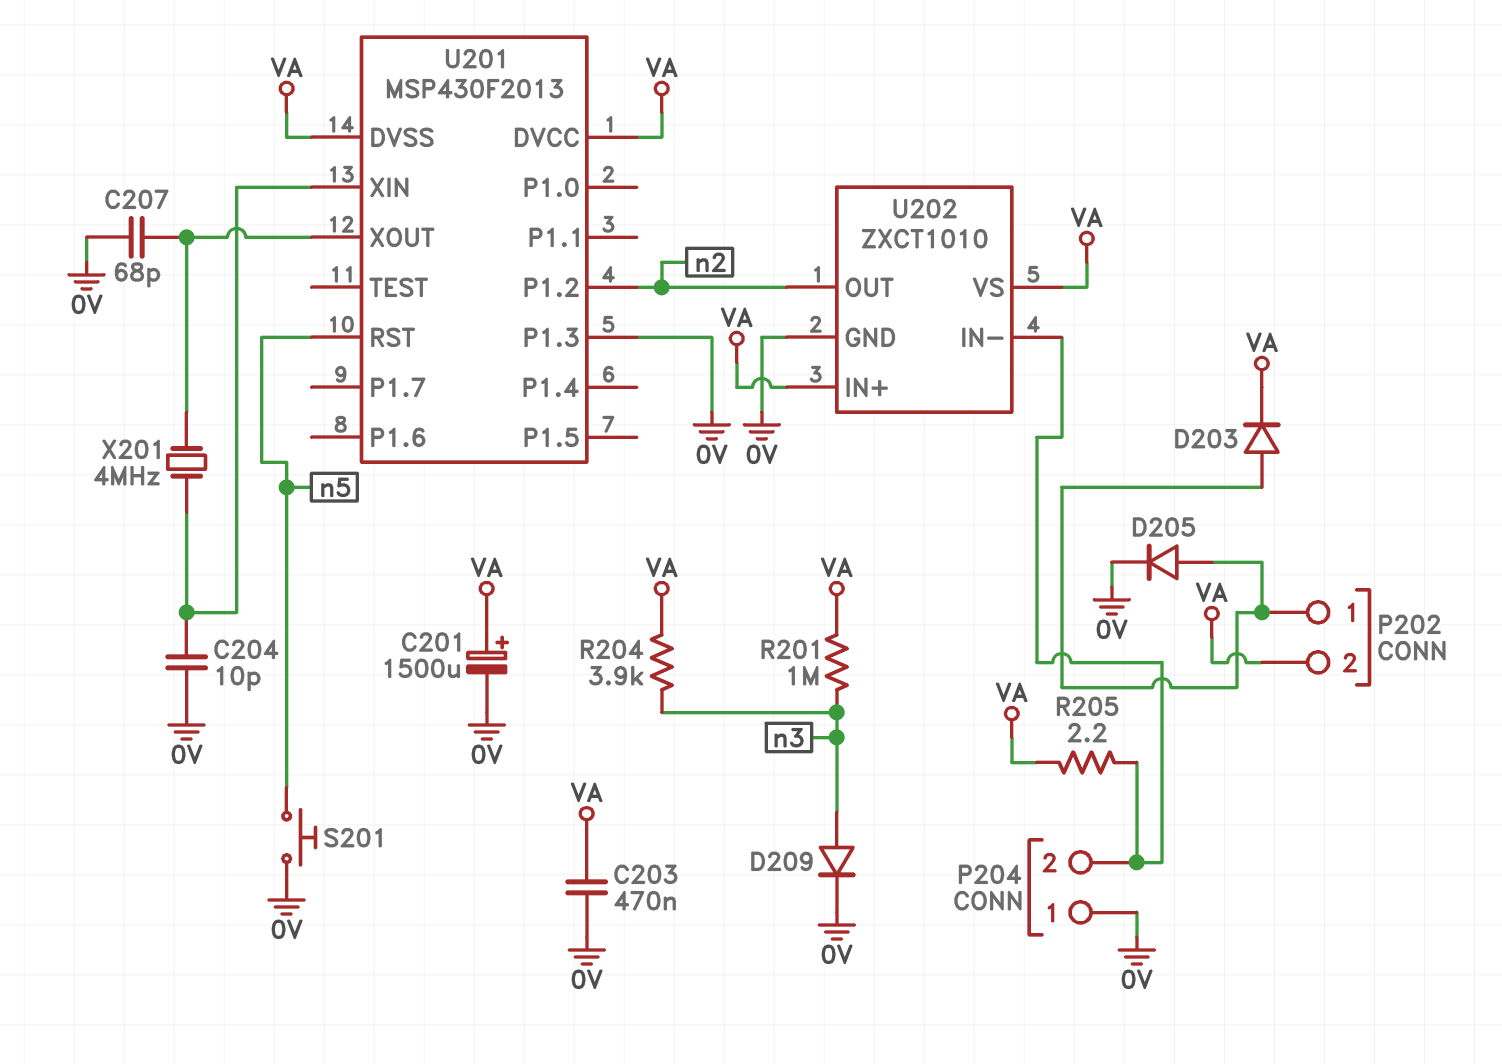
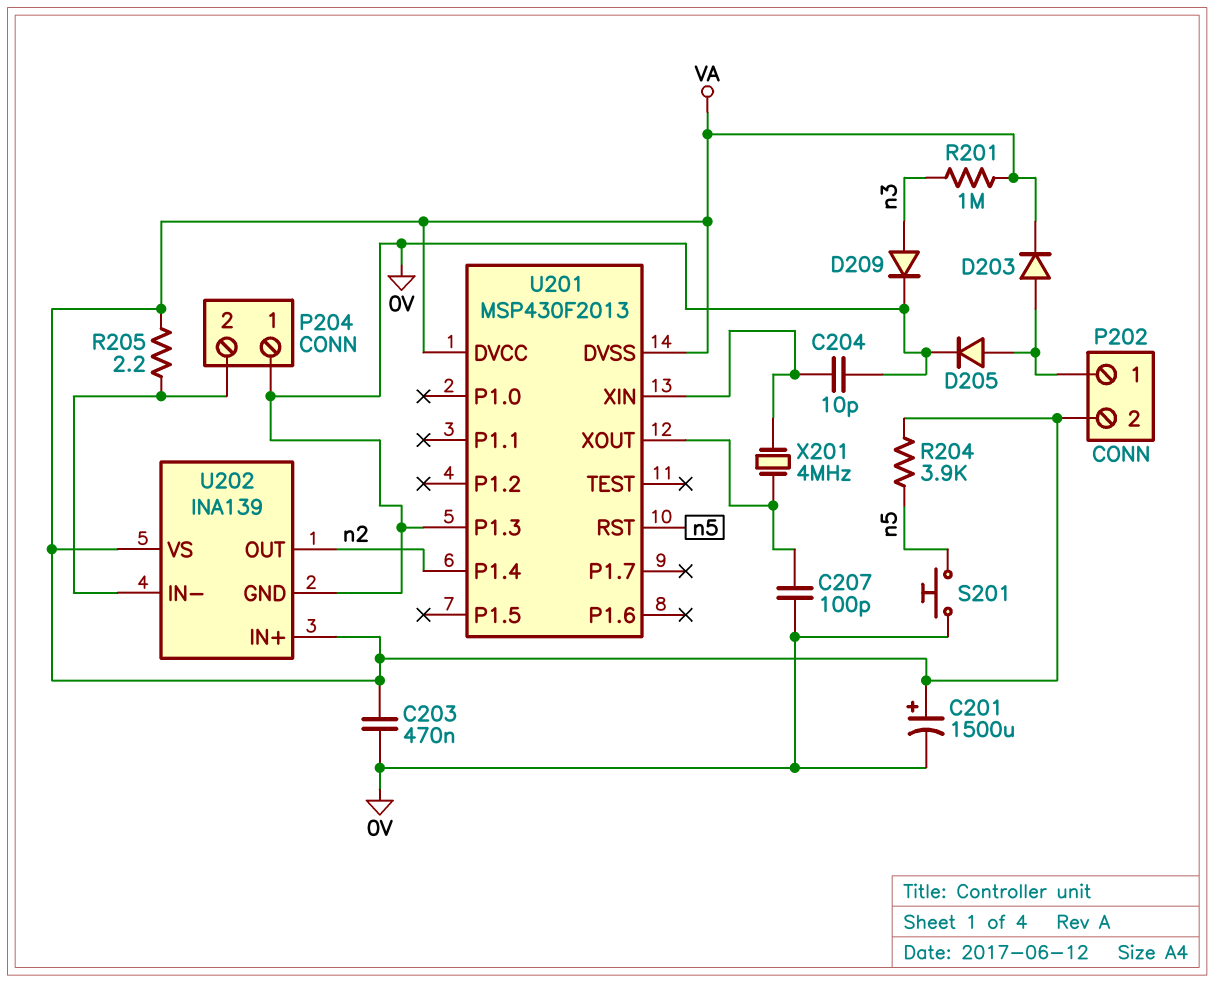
C207: 68pF (0V, U201/XOUT) -> 100pF (0V, U201/XOUT)
R204: 3.9k (VA, n3) -> 3.9k (VA, n5)
U201 pin P1.2: n2 -> none
U201 pin P1.4: none -> n2
U202: ZXCT1010 -> INA139

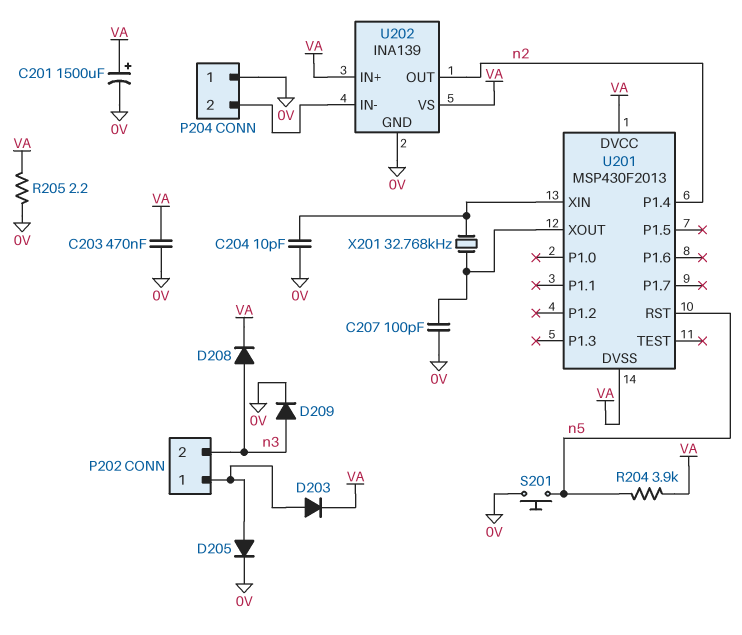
D208: none -> diode (A n3, K VA)
P202 pin 2: VA -> n3
R201: 1M (VA, n3) -> none
R205: 2.2 (P204/2, VA) -> 2.2 (0V, VA)
U201 pin P1.3: 0V -> none
X201: 4MHz (U201/XIN, U201/XOUT) -> 32.768kHz (U201/XIN, U201/XOUT)

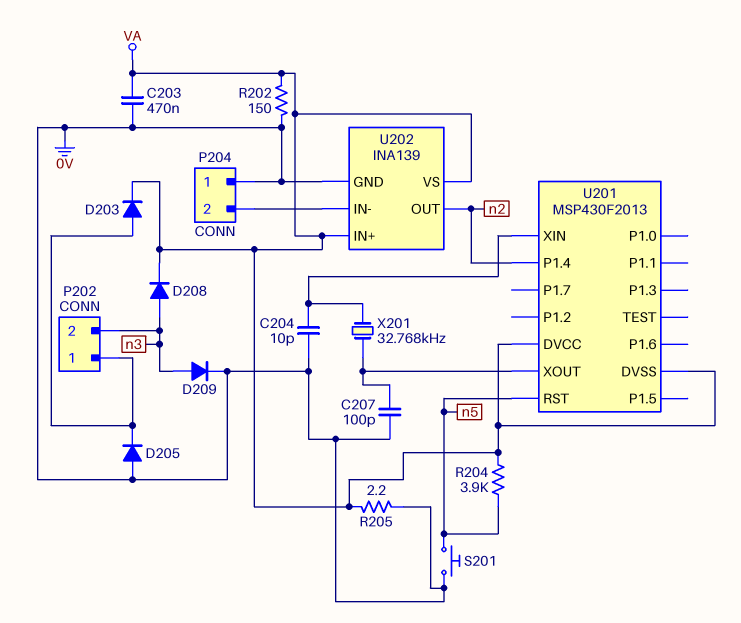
C201: 1500uF (plus VA, minus 0V) -> none
D205: diode (A P202/1, K 0V) -> diode (A 0V, K P202/1)
R202: none -> 150 (0V, VA)

